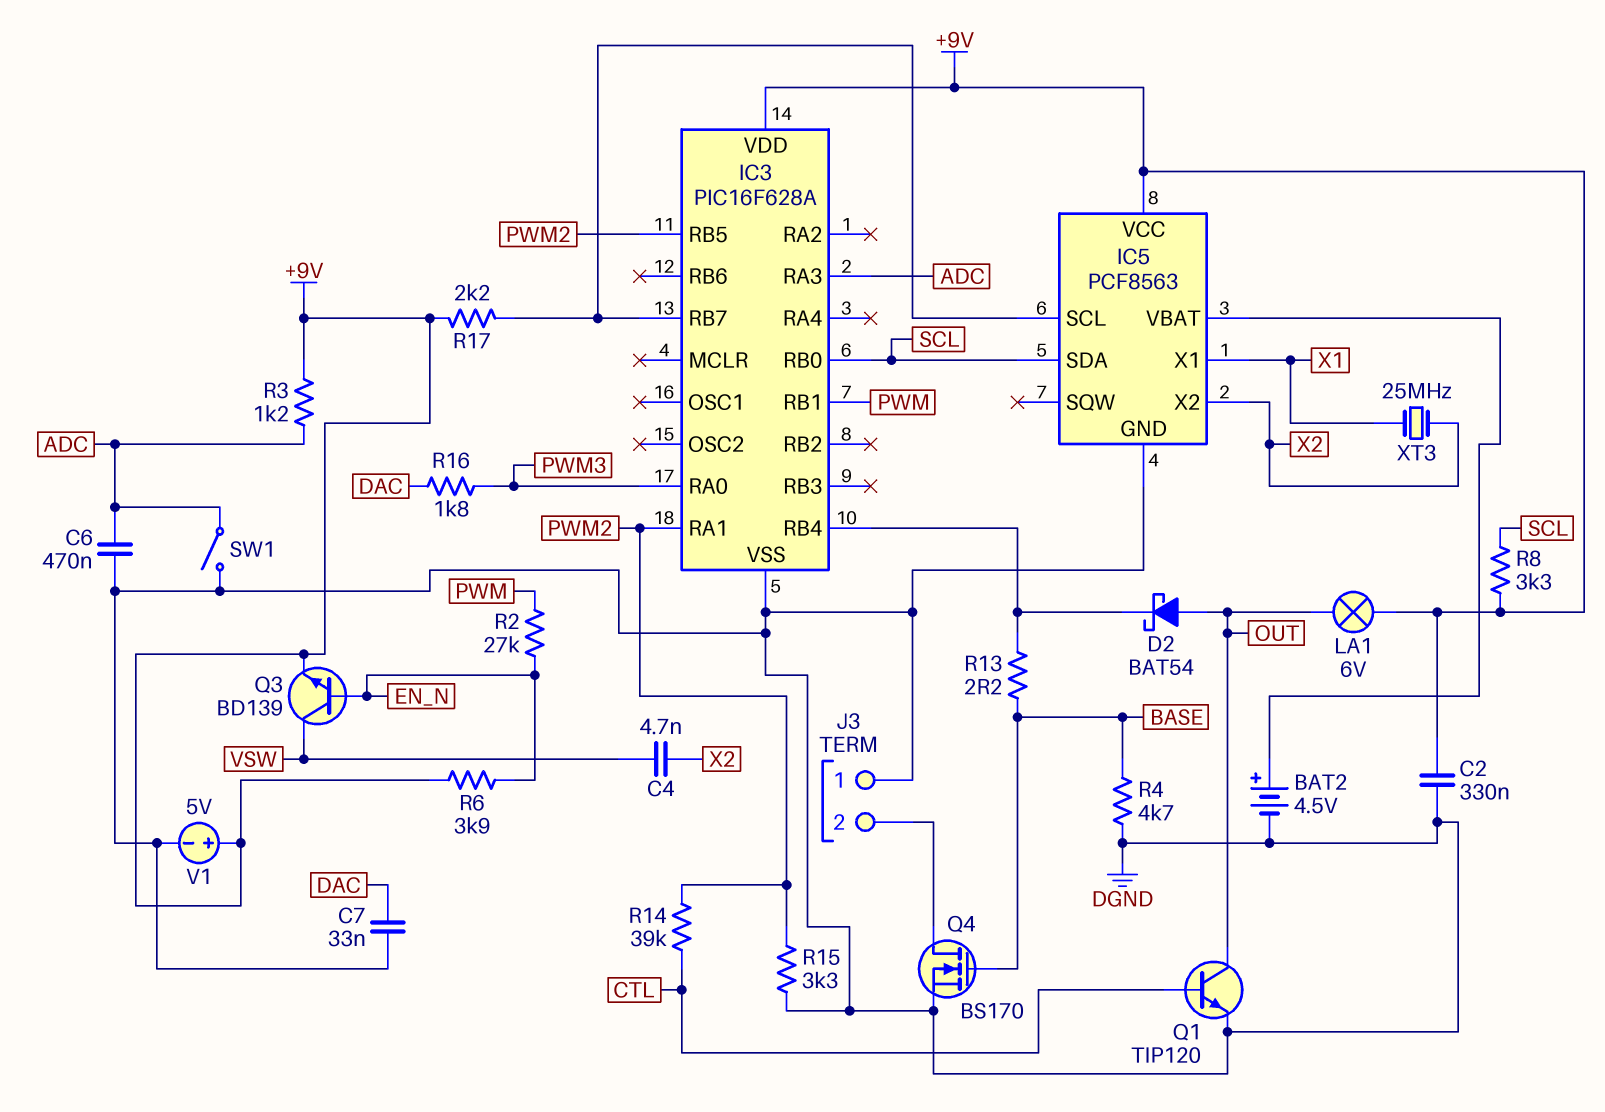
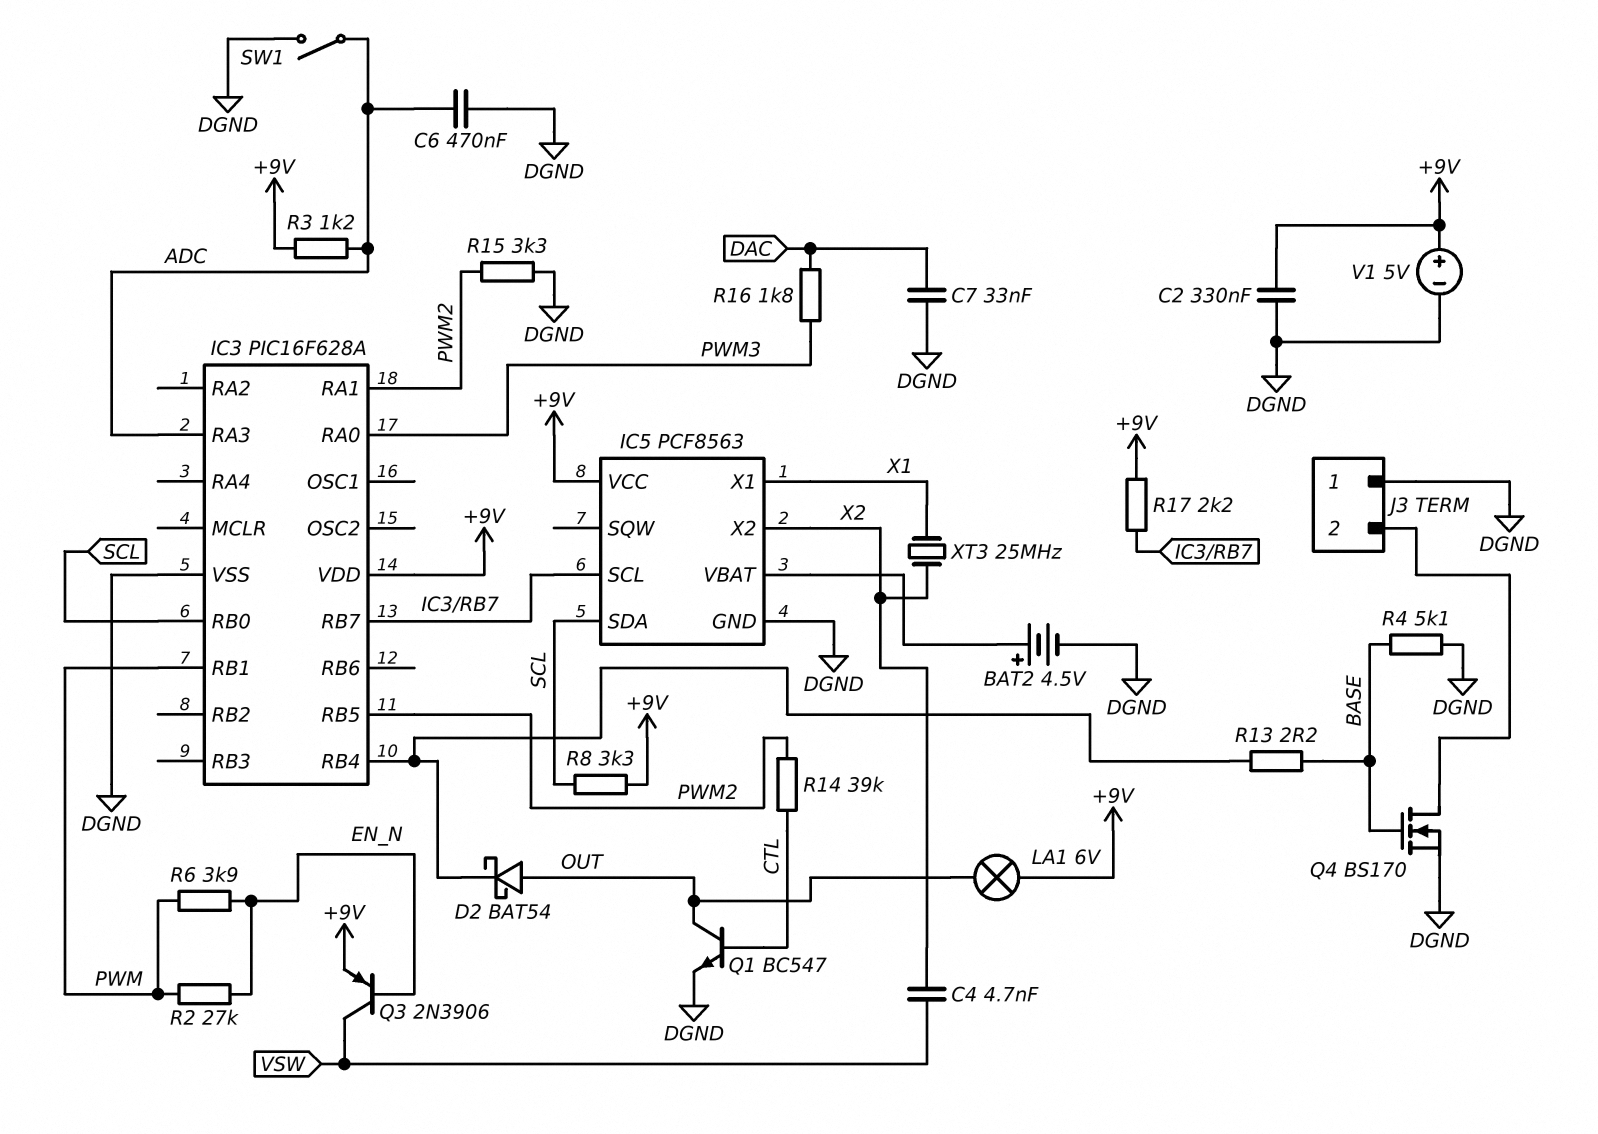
Q1: NPN TIP120 (B CTL, C OUT, E DGND) -> NPN BC547 (B CTL, C OUT, E DGND)
Q3: NPN BD139 (B EN_N, C VSW, E +9V) -> PNP 2N3906 (B EN_N, C VSW, E +9V)
R4: 4.7k (BASE, DGND) -> 5.1k (BASE, DGND)
R6: 3.9k (+9V, EN_N) -> 3.9k (EN_N, PWM)

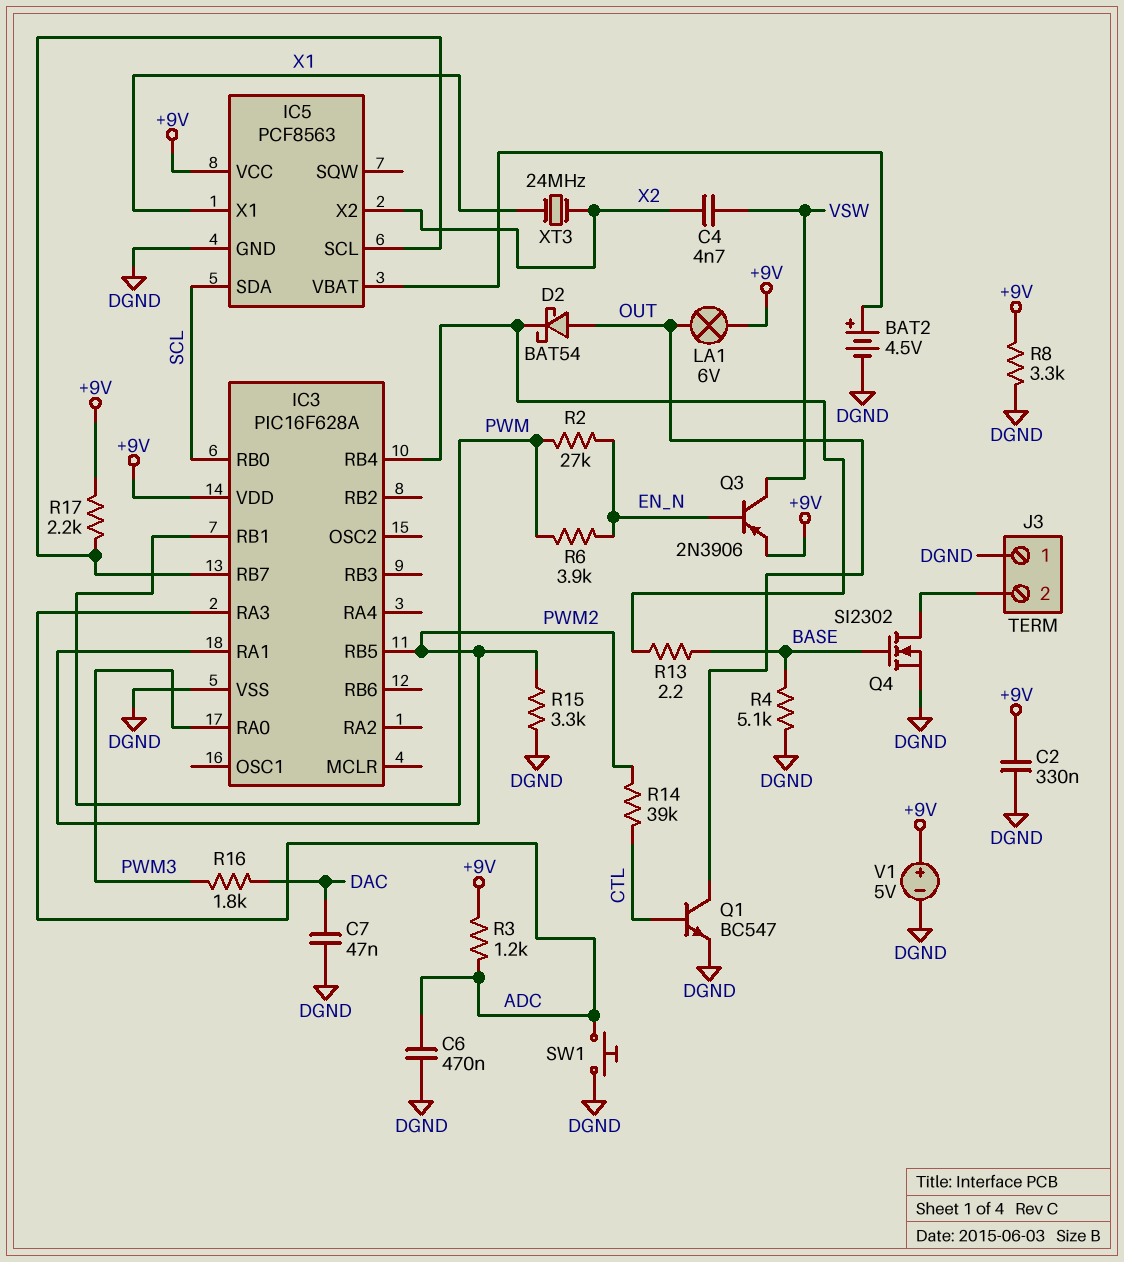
C7: 33nF (DAC, DGND) -> 47nF (DAC, DGND)
Q4: NMOS BS170 (G BASE, D J3/2, S DGND) -> NMOS SI2302 (G BASE, D J3/2, S DGND)
R8: 3.3k (+9V, SCL) -> 3.3k (+9V, DGND)
SW1: switch (ADC, DGND) -> button (ADC, DGND)
XT3: 25MHz (X1, X2) -> 24MHz (X1, X2)

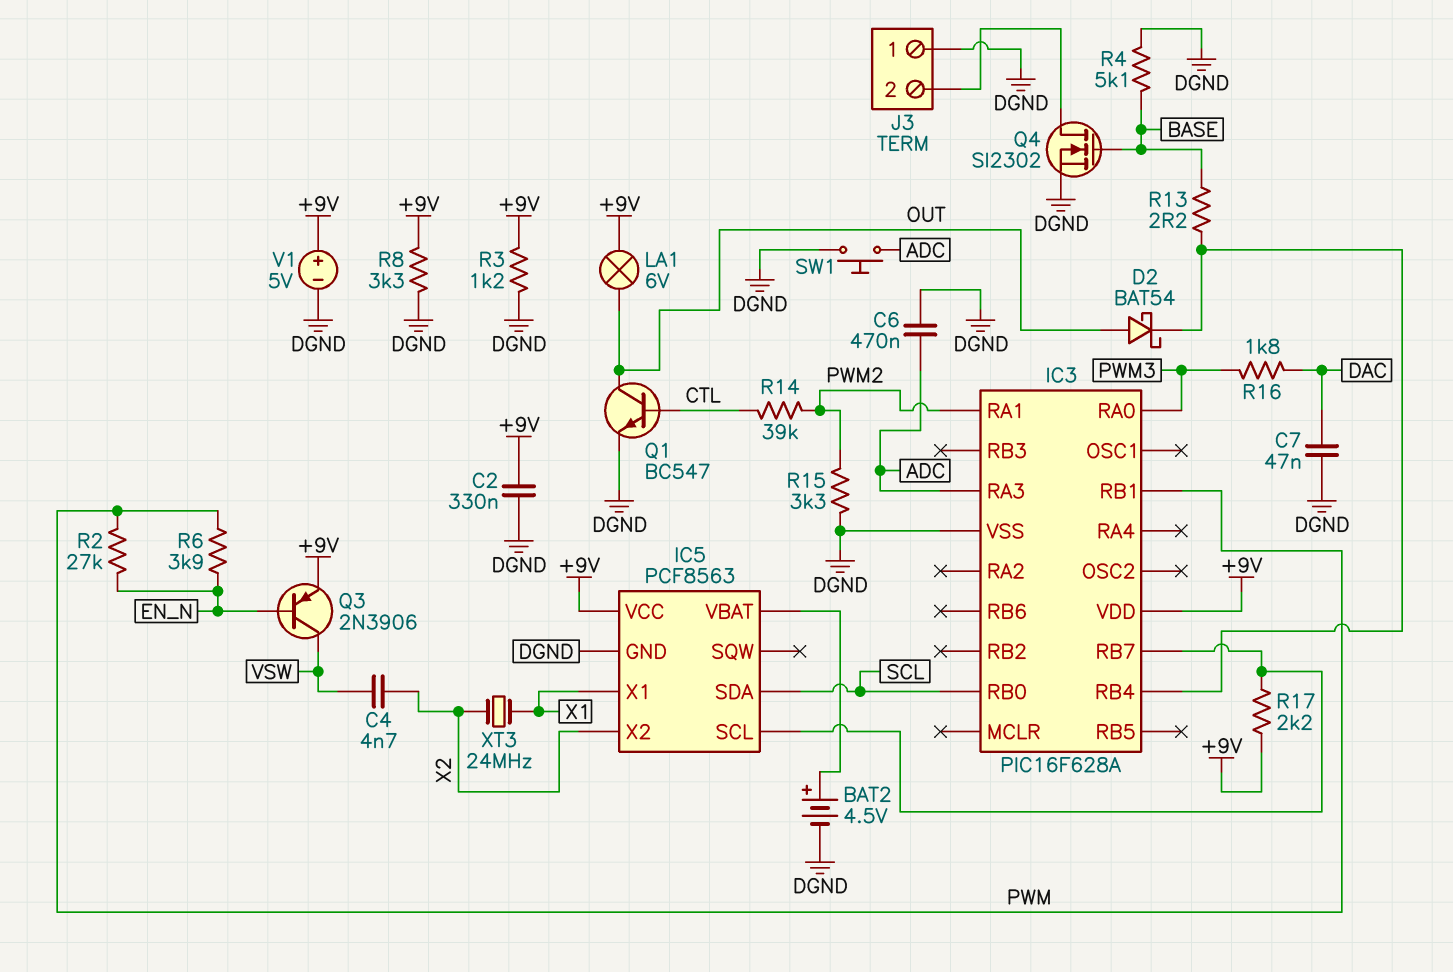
IC3 pin RB5: PWM2 -> none
R3: 1.2k (+9V, ADC) -> 1.2k (+9V, DGND)

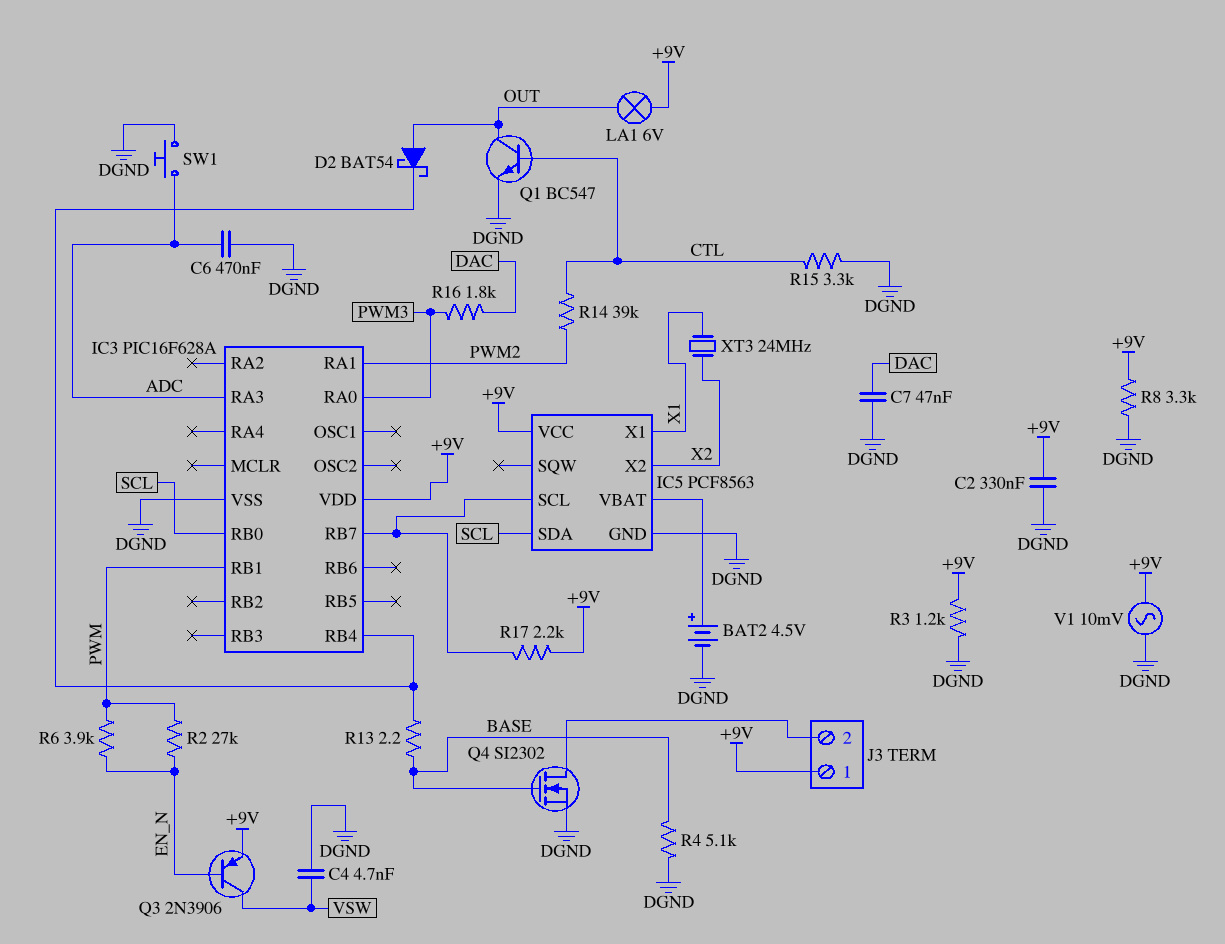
C4: 4.7nF (VSW, X2) -> 4.7nF (DGND, VSW)
J3 pin 1: DGND -> +9V
R15: 3.3k (DGND, PWM2) -> 3.3k (CTL, DGND)
V1: 5V (plus +9V, minus DGND) -> AC 10mV (+9V, DGND)

